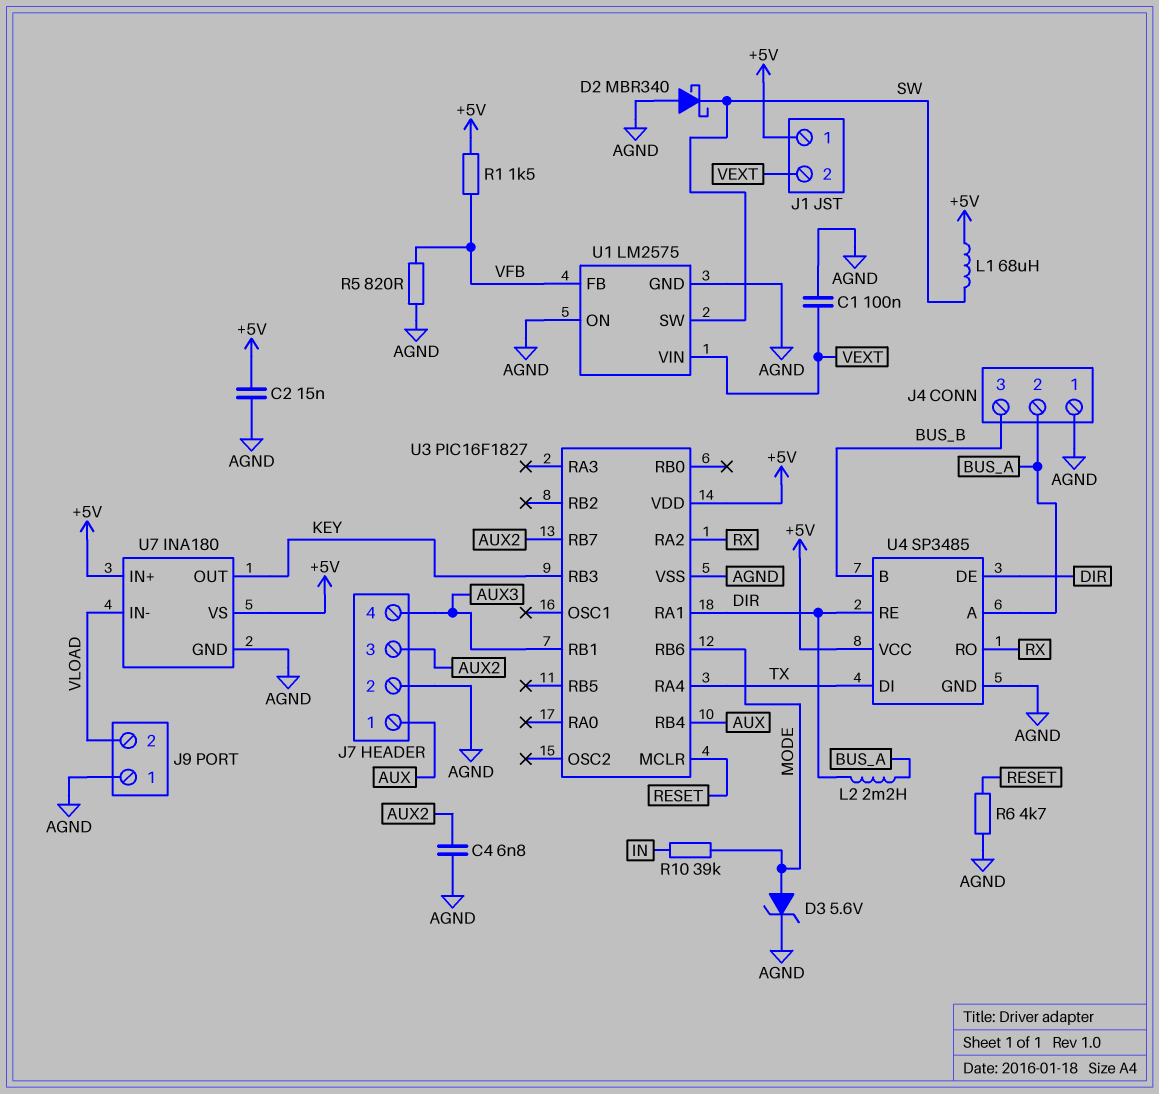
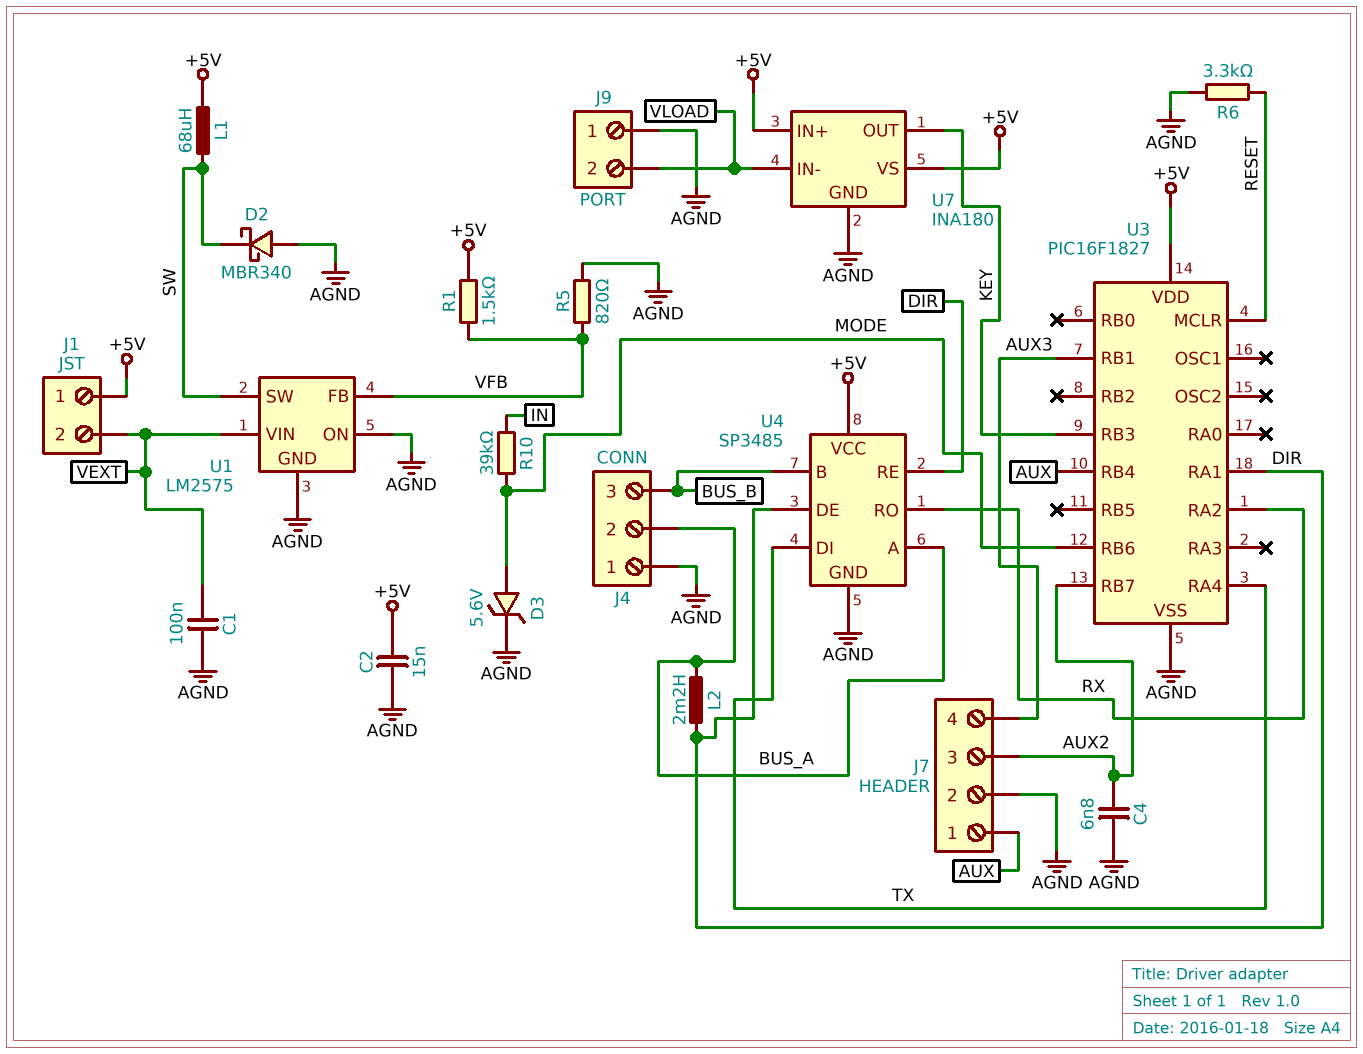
R6: 4.7k (AGND, RESET) -> 3.3k (AGND, RESET)

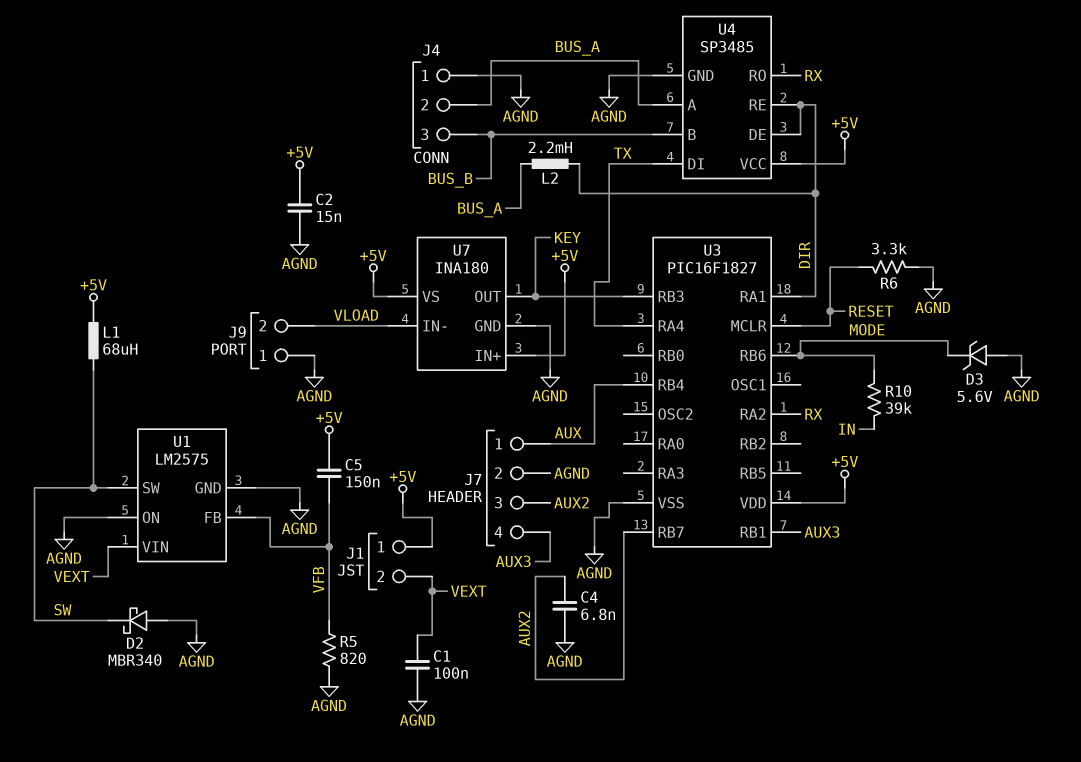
C5: none -> 150nF (+5V, VFB)
D3: zener 5.6V (A MODE, K AGND) -> zener 5.6V (A AGND, K MODE)
R1: 1.5k (+5V, VFB) -> none

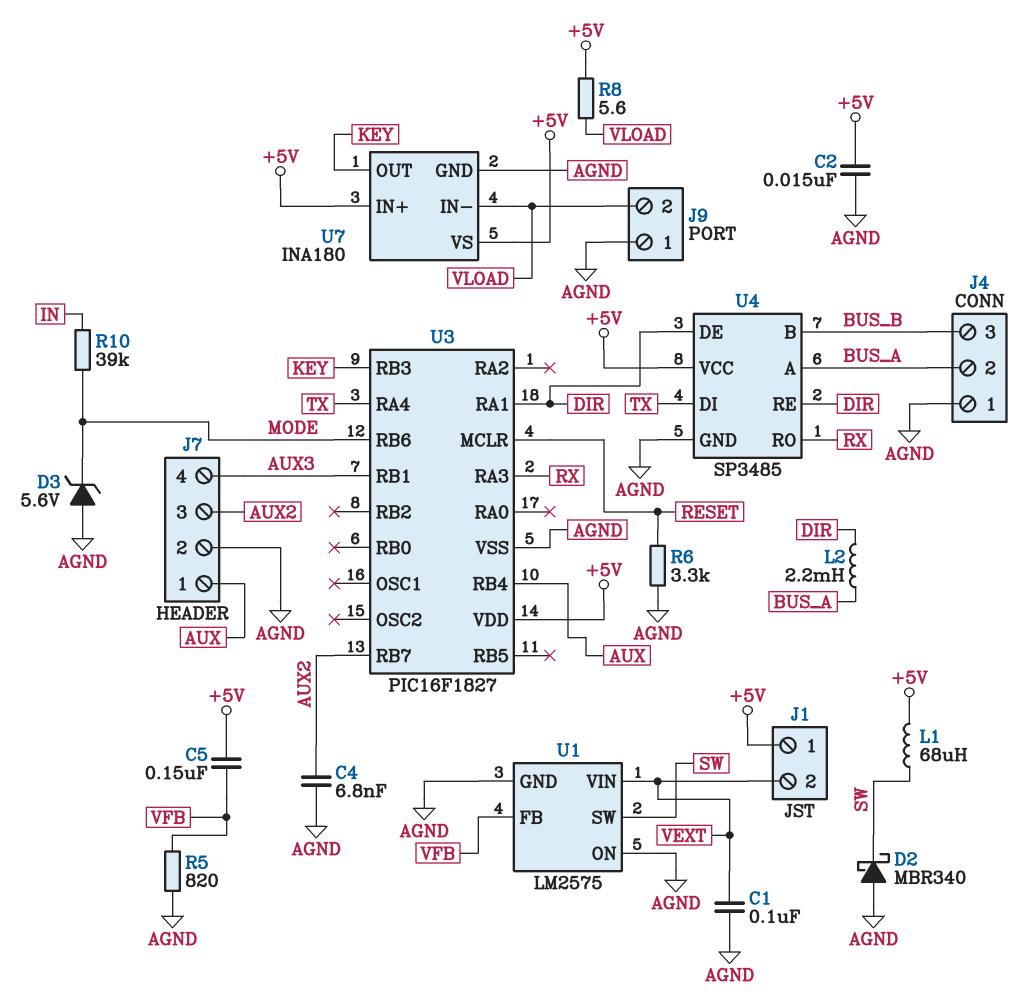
R8: none -> 5.6 (+5V, VLOAD)
U3 pin RA2: RX -> none
U3 pin RA3: none -> RX

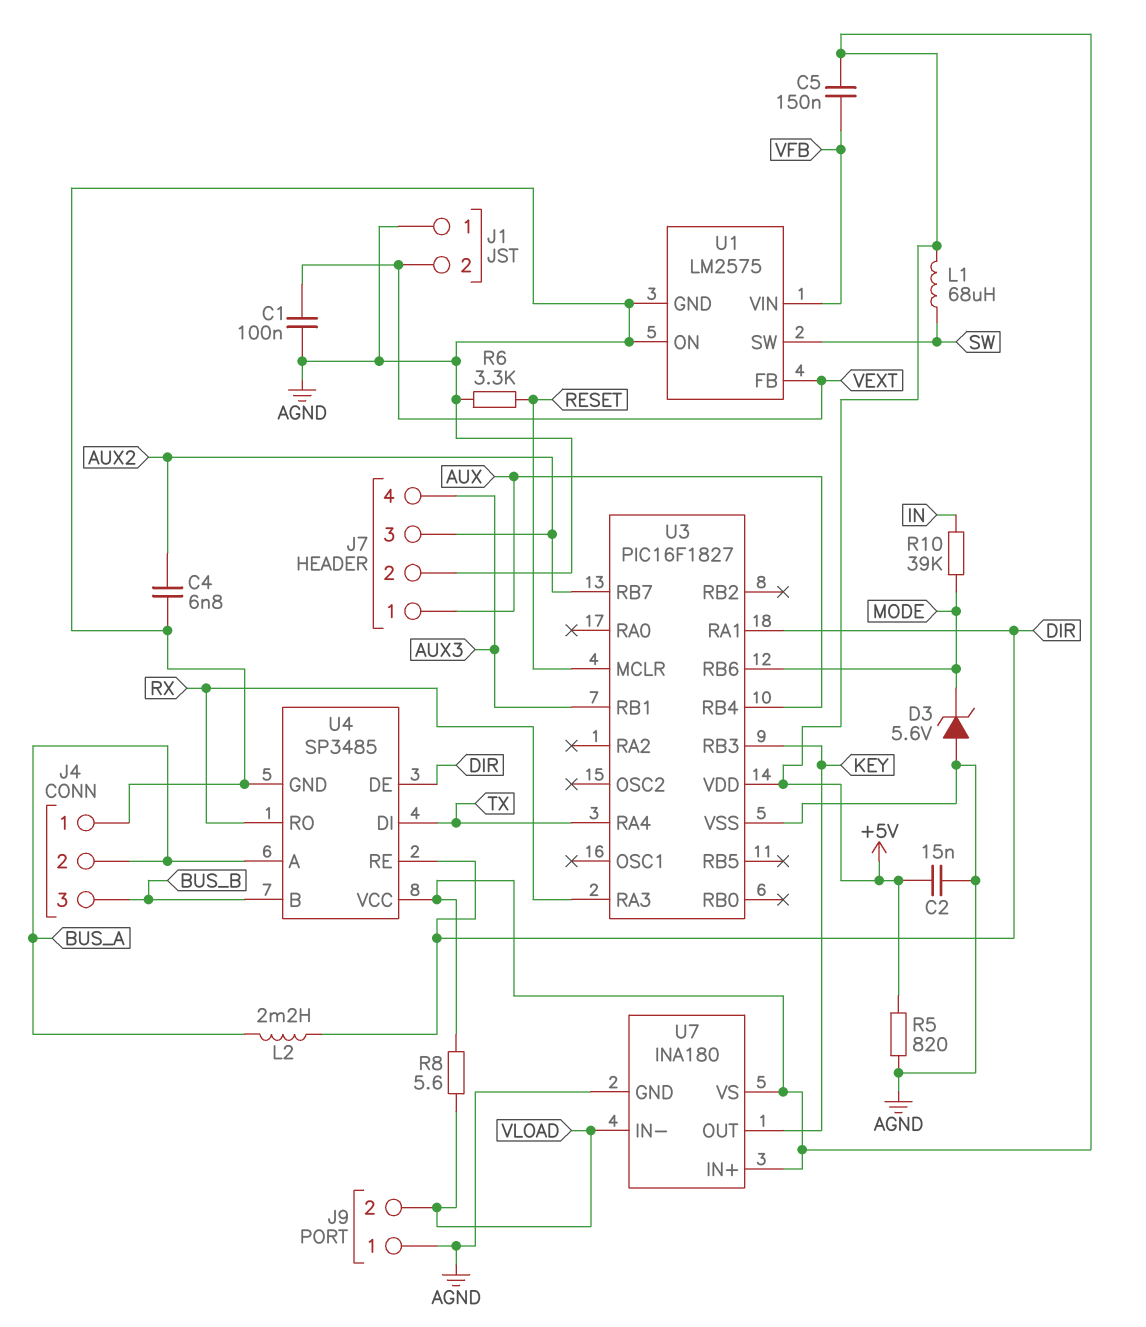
D2: schottky MBR340 (A AGND, K SW) -> none
J1 pin 1: +5V -> AGND
R5: 820 (AGND, VFB) -> 820 (+5V, AGND)
U1 pin FB: VFB -> VEXT
U1 pin VIN: VEXT -> VFB

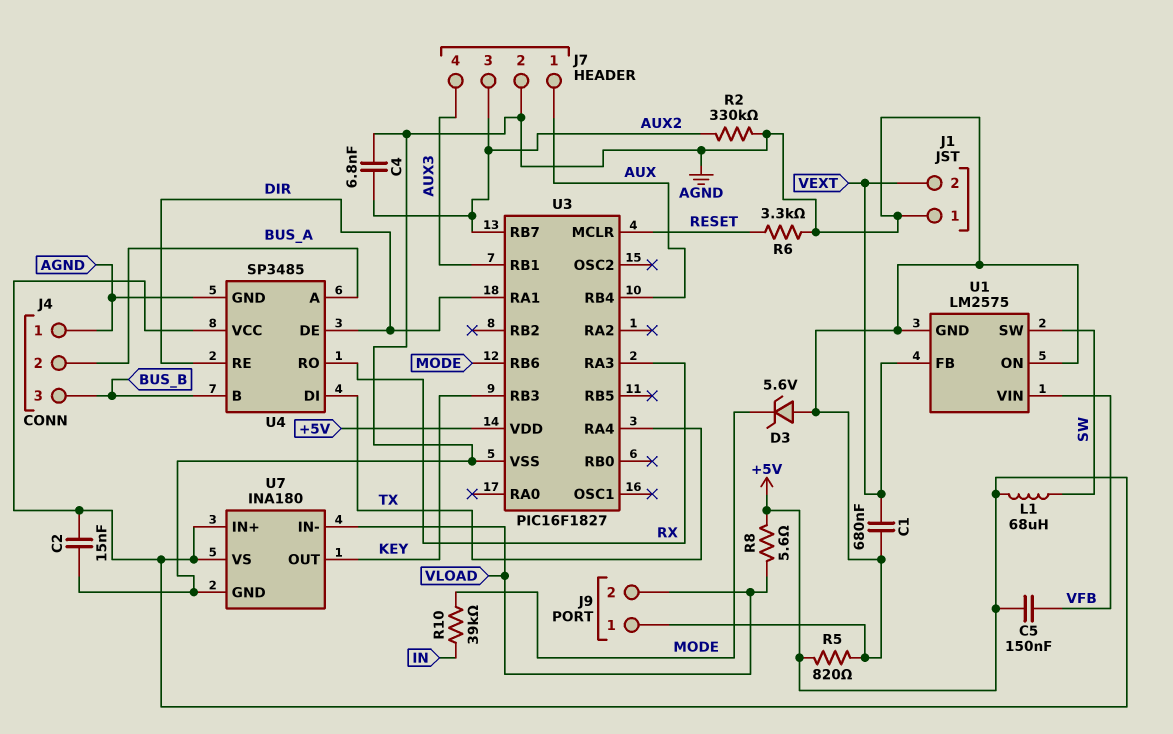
C1: 100nF (AGND, VEXT) -> 680nF (AGND, VEXT)
L2: 2.2mH (BUS_A, DIR) -> none
R2: none -> 330k (AGND, AUX2)

